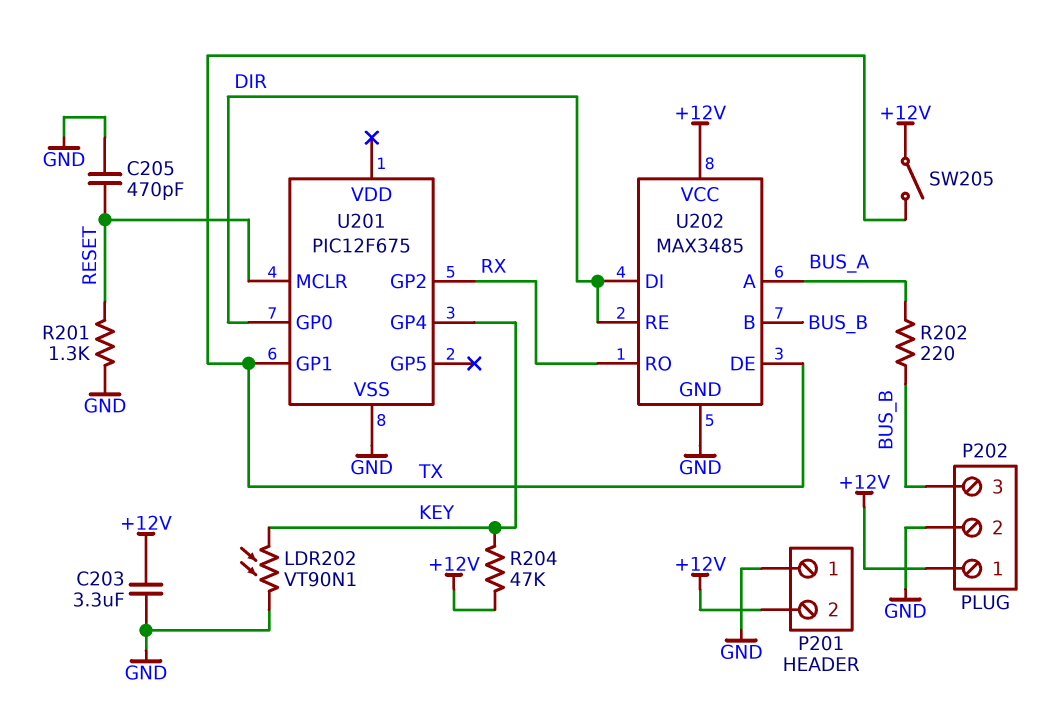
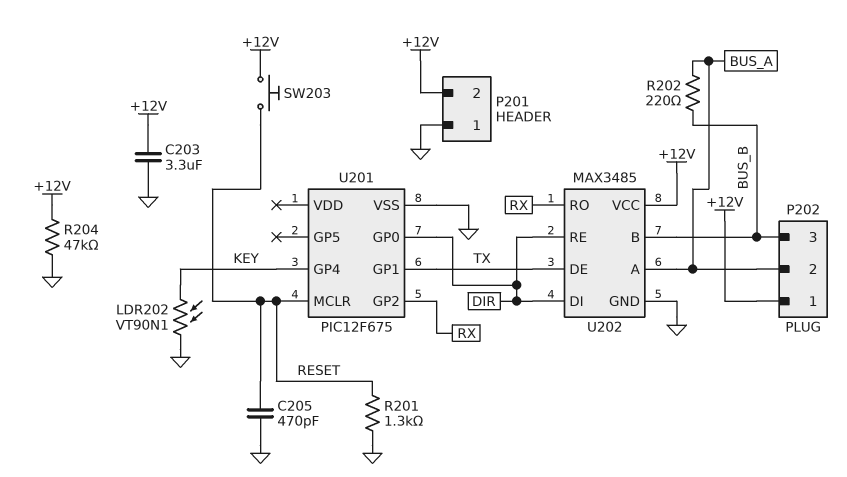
P202 pin 2: GND -> BUS_A
R204: 47k (+12V, KEY) -> 47k (+12V, GND)
SW203: none -> button (+12V, RESET)
SW205: switch (+12V, TX) -> none

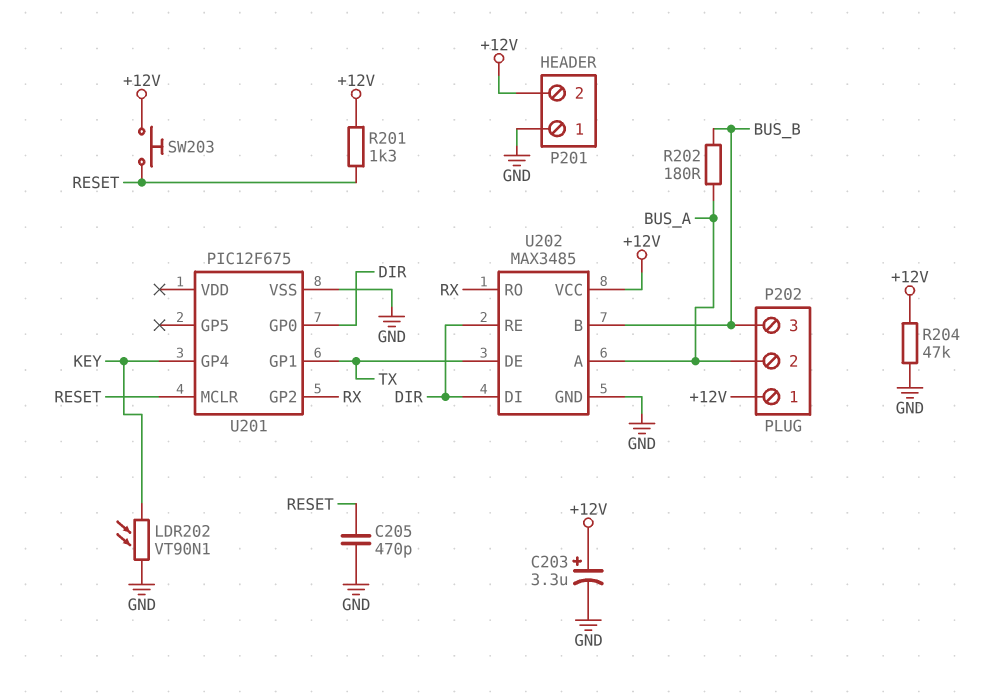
C203: 3.3uF (+12V, GND) -> 3.3uF (plus +12V, minus GND)
R201: 1.3k (GND, RESET) -> 1.3k (+12V, RESET)
R202: 220 (BUS_A, BUS_B) -> 180 (BUS_A, BUS_B)

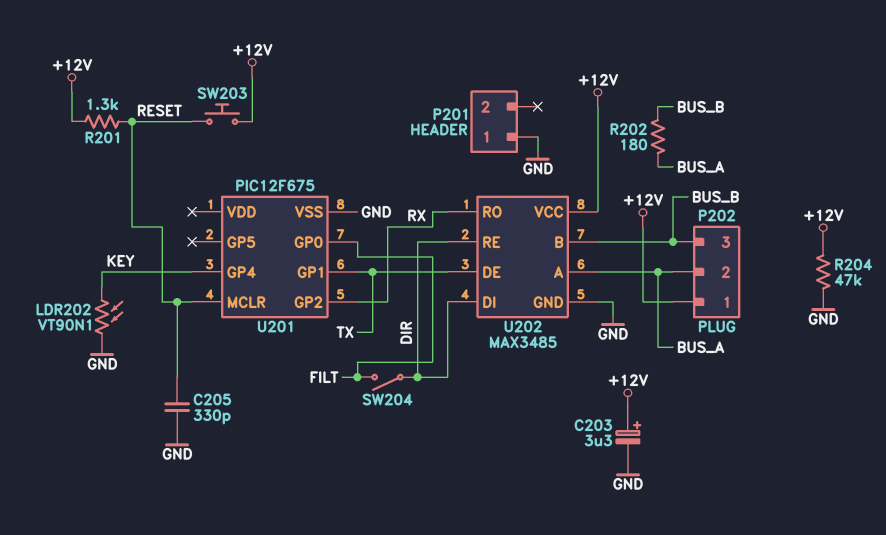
C205: 470pF (GND, RESET) -> 330pF (GND, RESET)
P201 pin 2: +12V -> none
SW204: none -> switch (DIR, FILT)
U201 pin GP0: DIR -> FILT

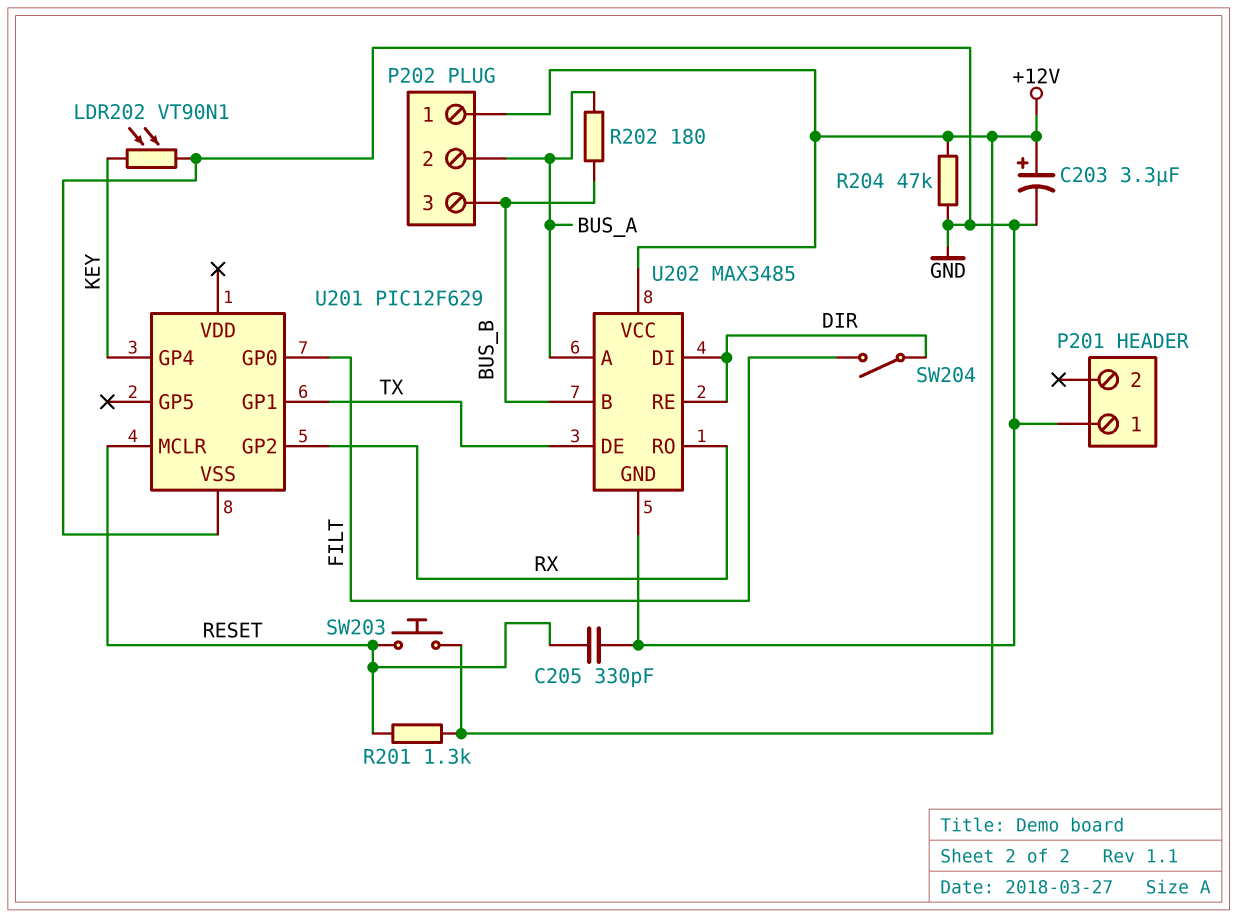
U201: PIC12F675 -> PIC12F629

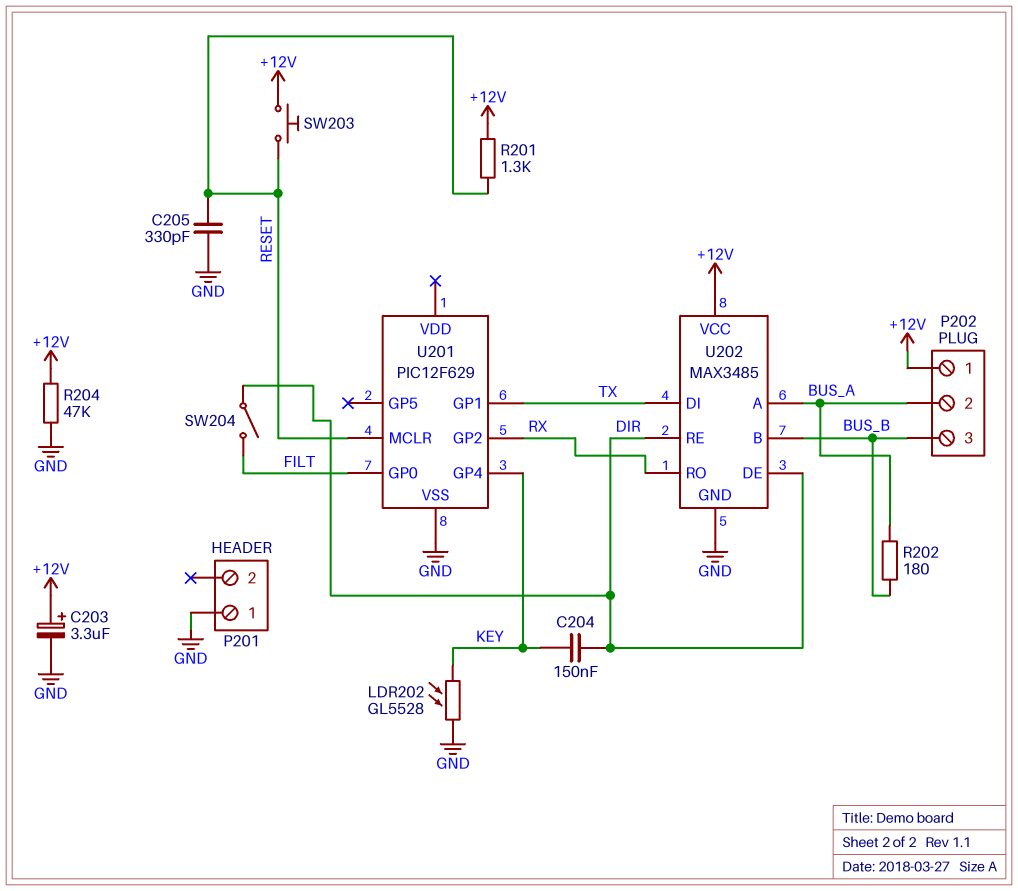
C204: none -> 150nF (DIR, KEY)
LDR202: VT90N1 (GND, KEY) -> GL5528 (GND, KEY)
U202 pin DE: TX -> DIR
U202 pin DI: DIR -> TX

